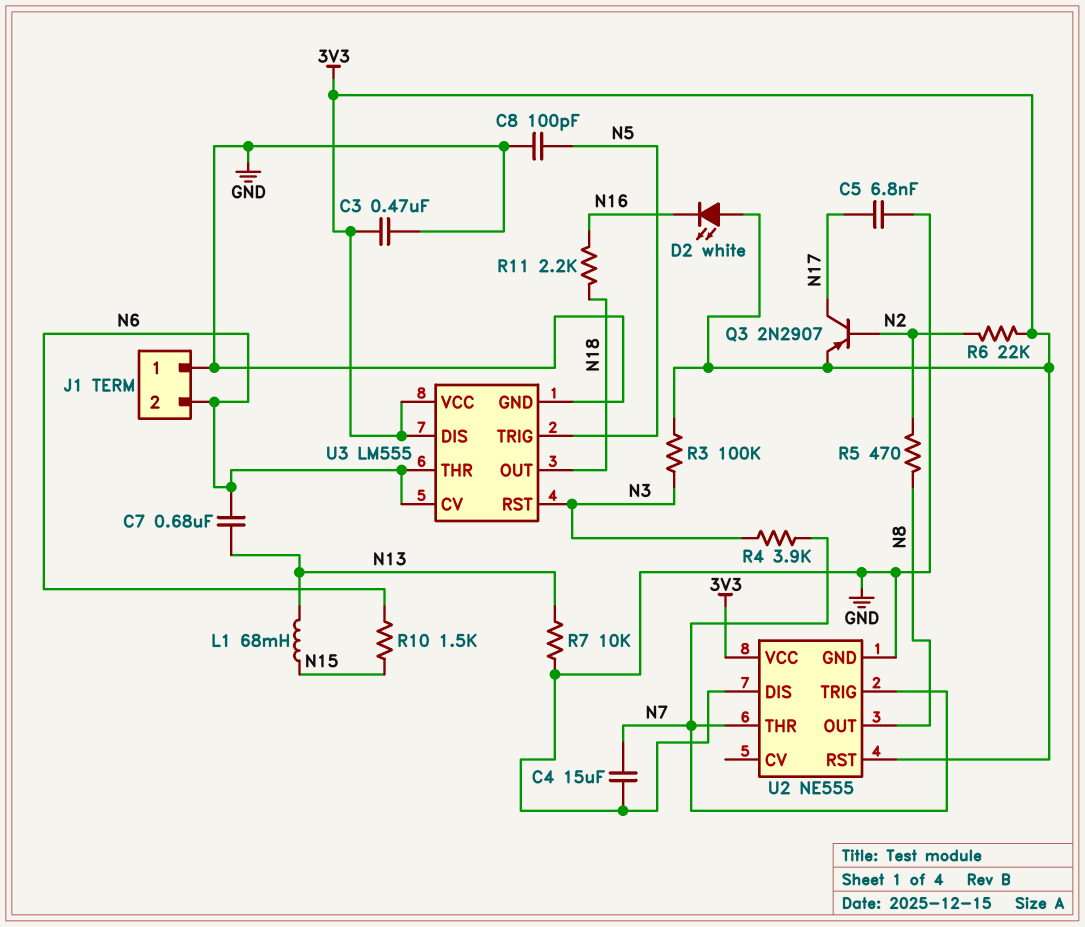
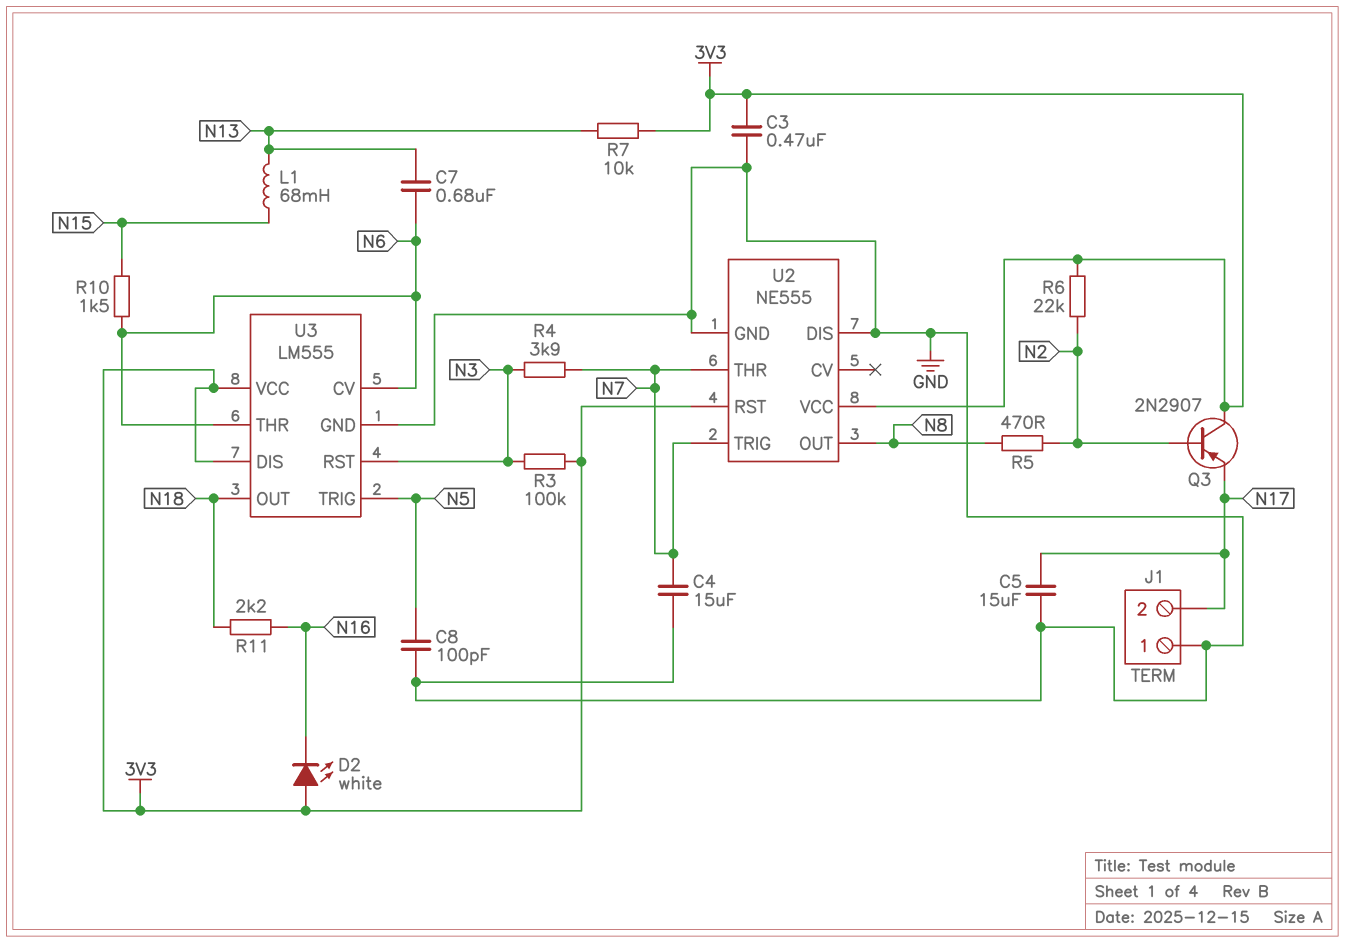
C5: 6.8nF (GND, N17) -> 15uF (GND, N17)
J1 pin 2: N6 -> N17
Q3: PNP 2N2907 (B N2, C N17, E 3V3) -> PNP 2N2907 (B N2, C 3V3, E N17)
R7: 10k (GND, N13) -> 10k (3V3, N13)

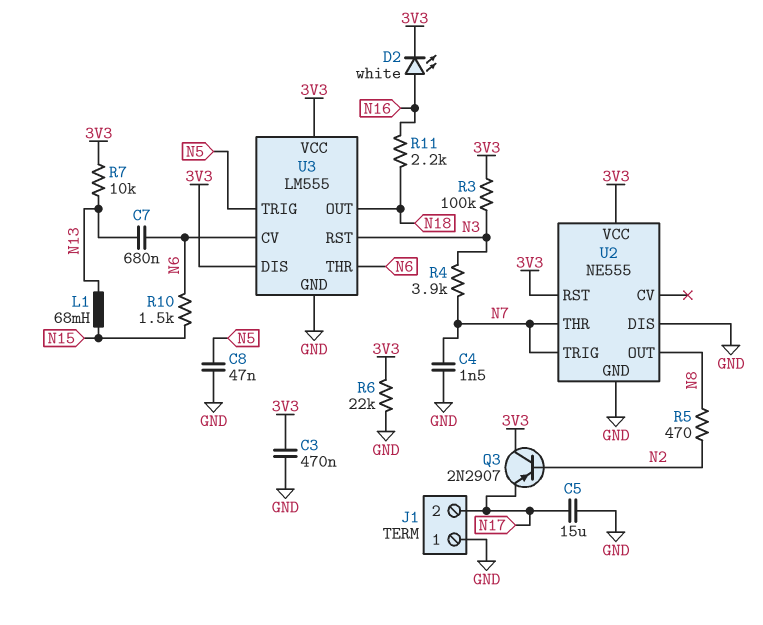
C4: 15uF (GND, N7) -> 1.5nF (GND, N7)
C8: 100pF (GND, N5) -> 47nF (GND, N5)
D2: LED white (A 3V3, K N16) -> LED white (A N16, K 3V3)
R6: 22k (3V3, N2) -> 22k (3V3, GND)

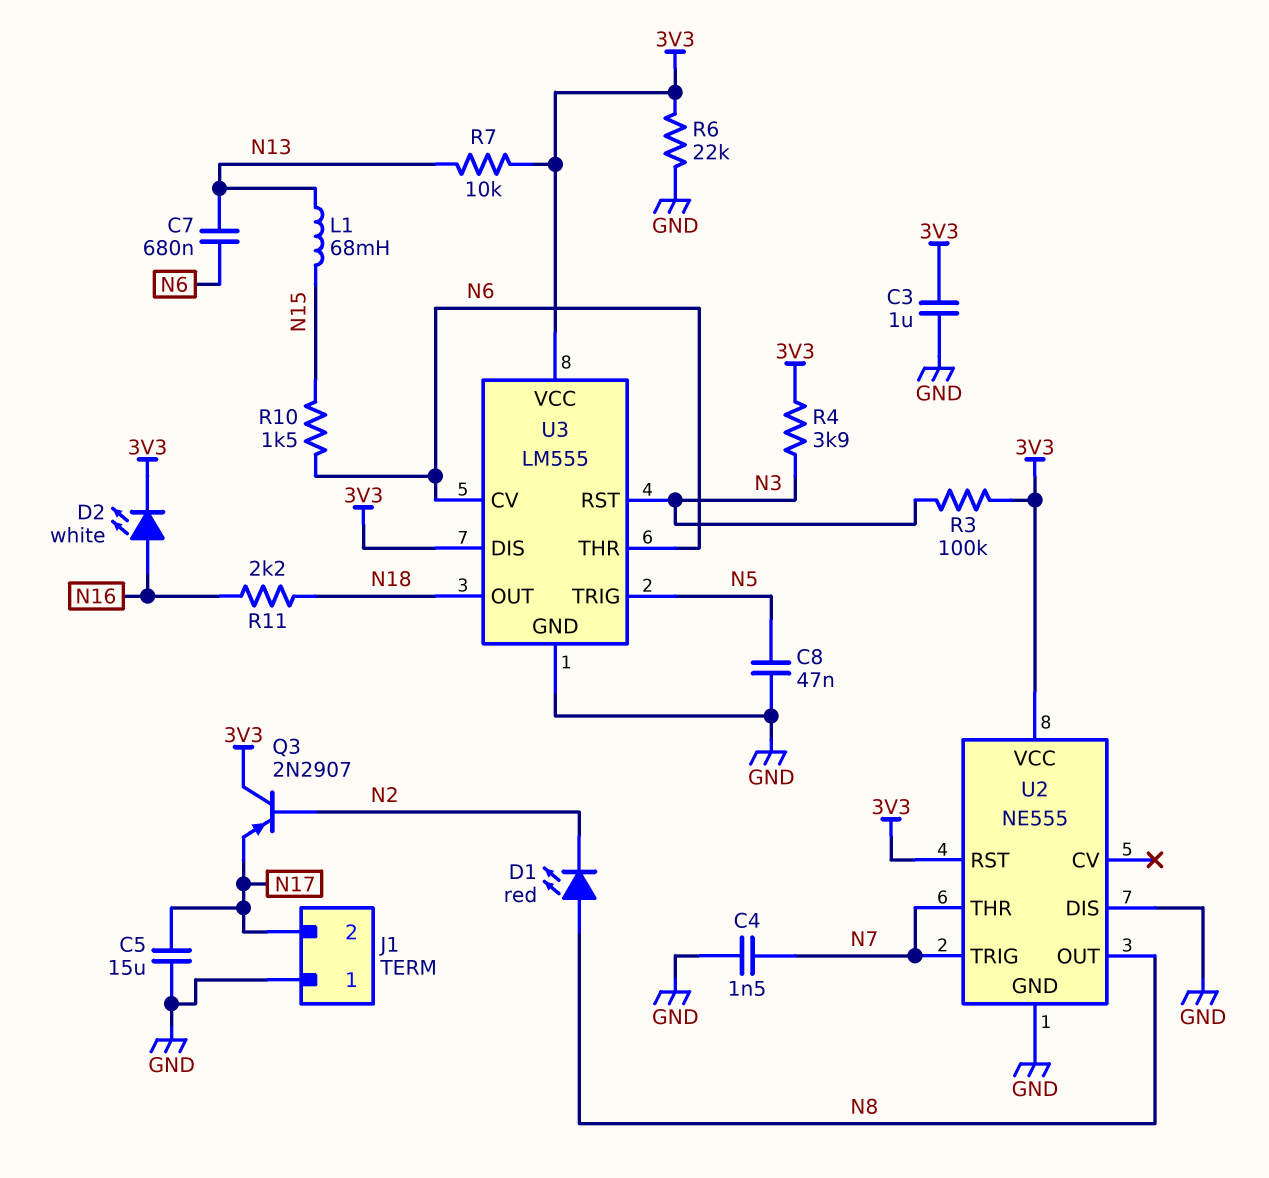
C3: 470nF (3V3, GND) -> 1uF (3V3, GND)
D1: none -> LED red (A N8, K N2)
R4: 3.9k (N3, N7) -> 3.9k (3V3, N3)
R5: 470 (N2, N8) -> none

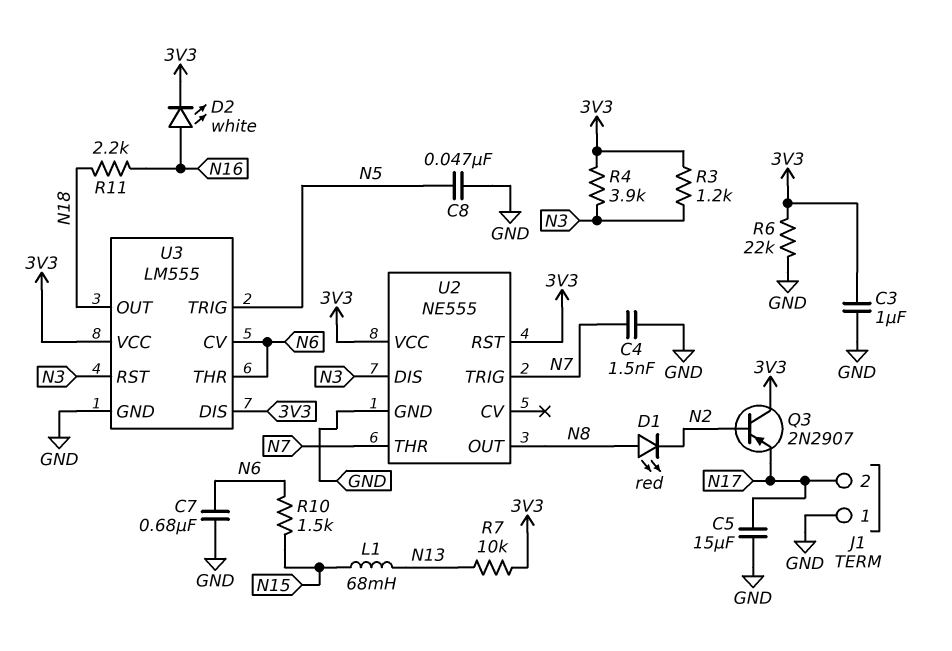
C7: 680nF (N6, N13) -> 680nF (GND, N6)
R3: 100k (3V3, N3) -> 1.2k (3V3, N3)
U2 pin DIS: GND -> N3

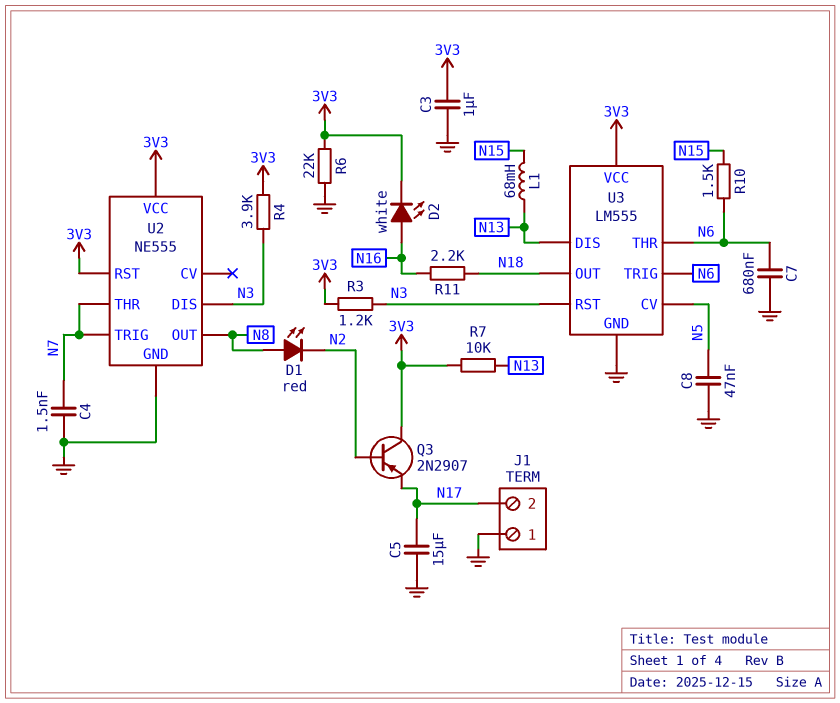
U3 pin CV: N6 -> N5
U3 pin DIS: 3V3 -> N13
U3 pin TRIG: N5 -> N6

